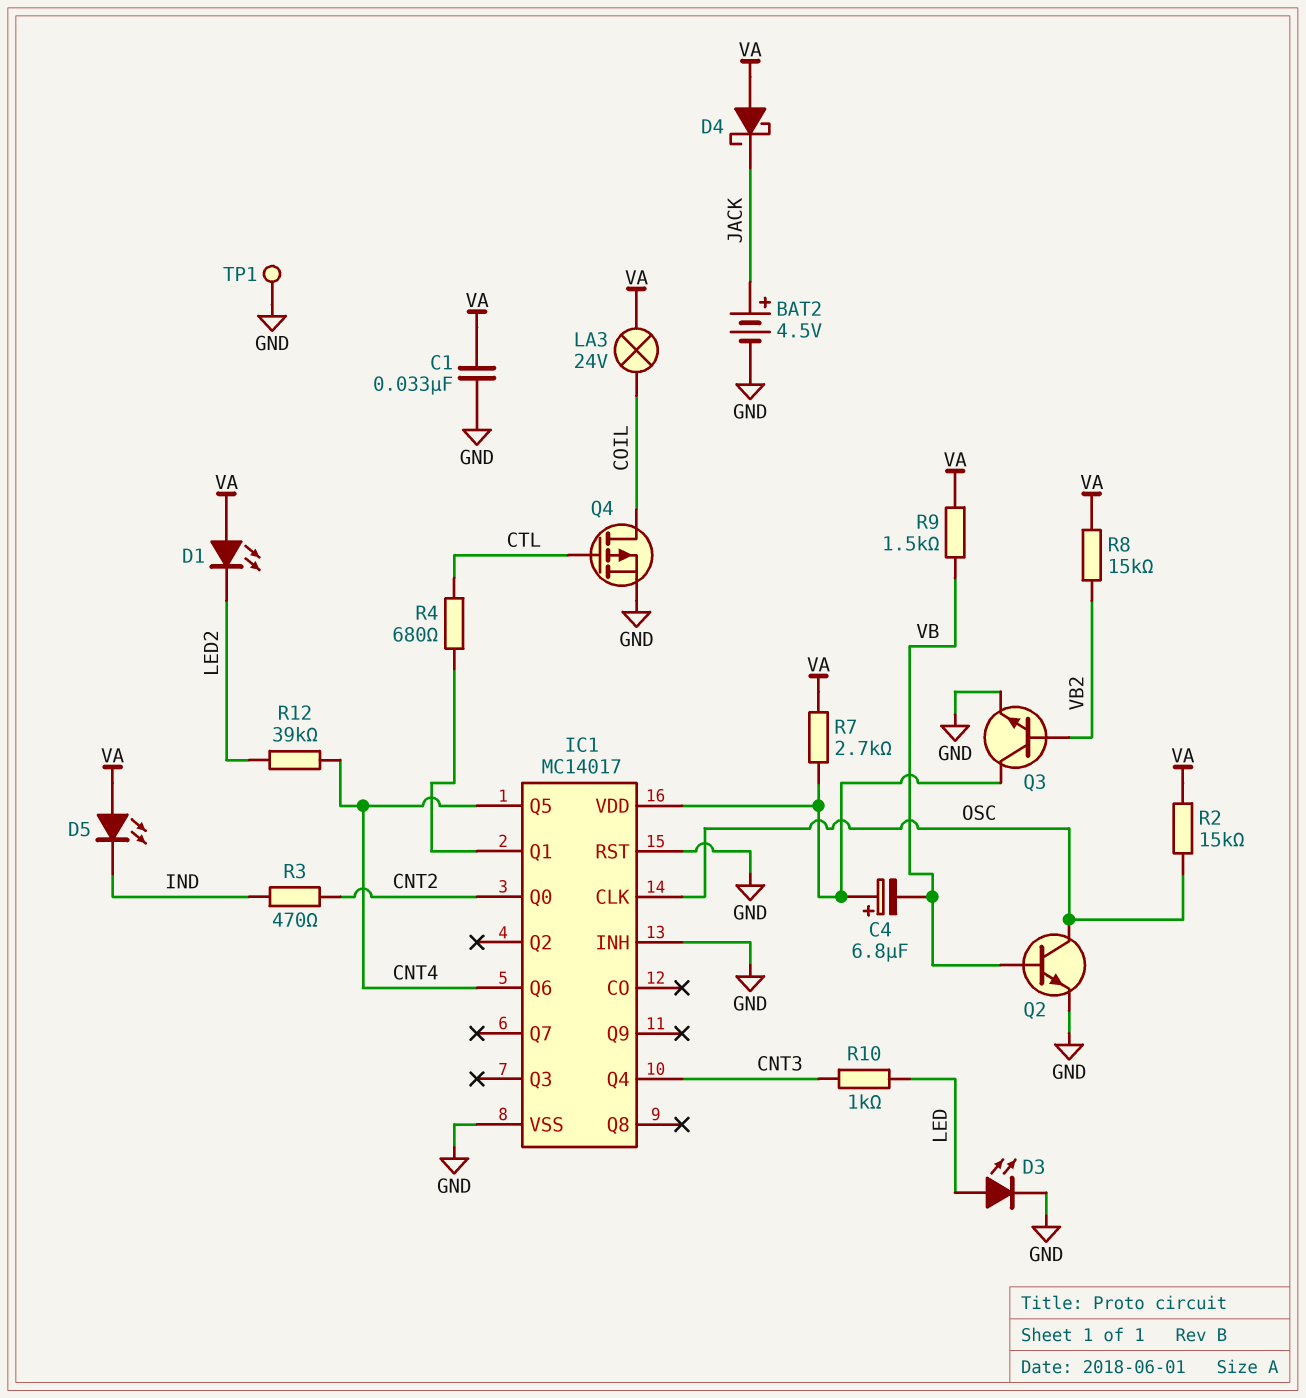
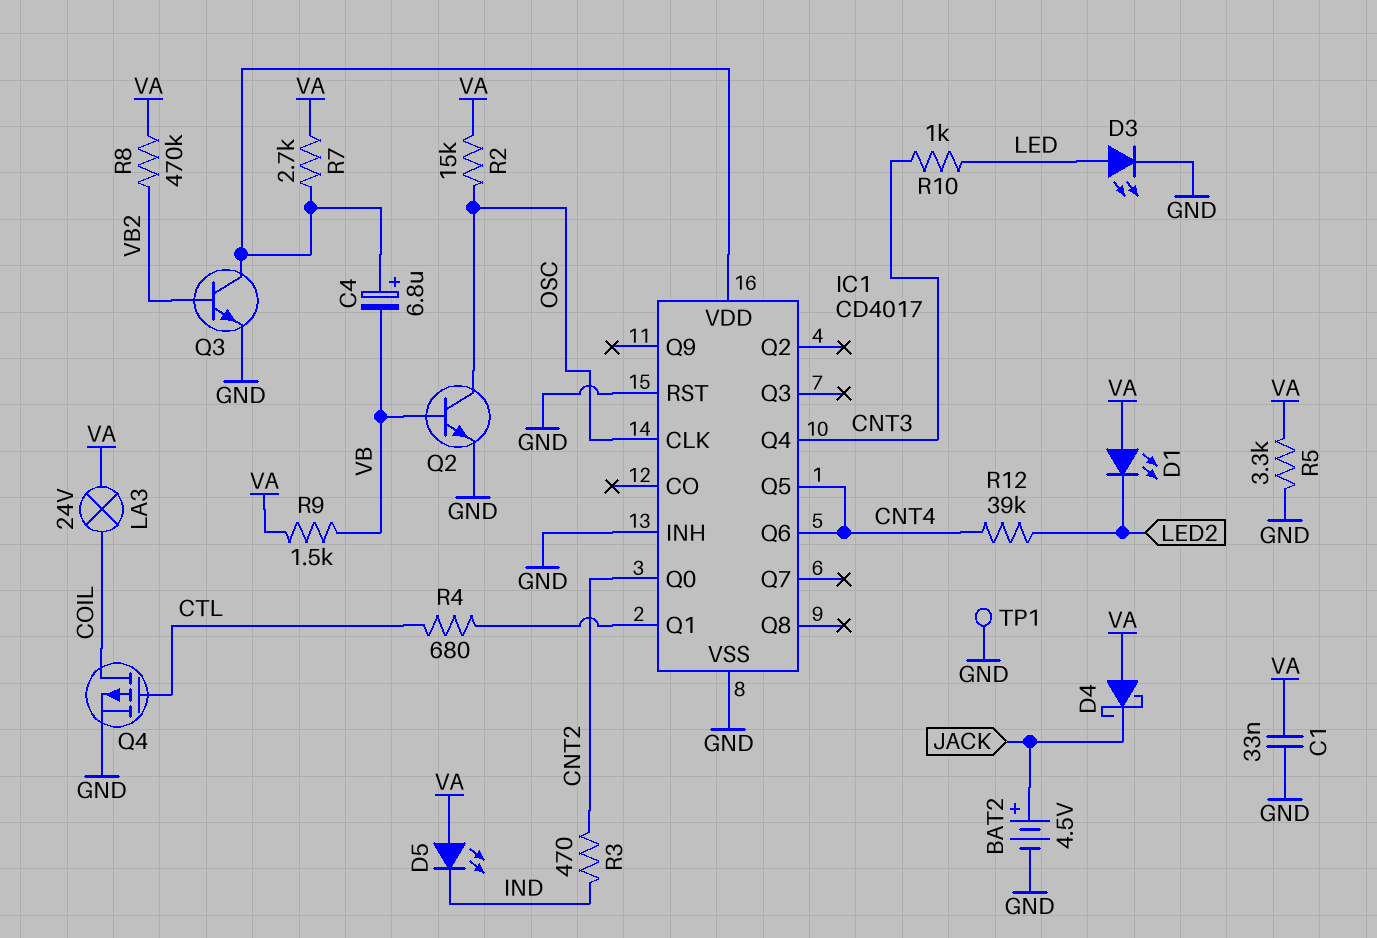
IC1: MC14017 -> CD4017
R5: none -> 3.3k (GND, VA)
R8: 15k (VA, VB2) -> 470k (VA, VB2)

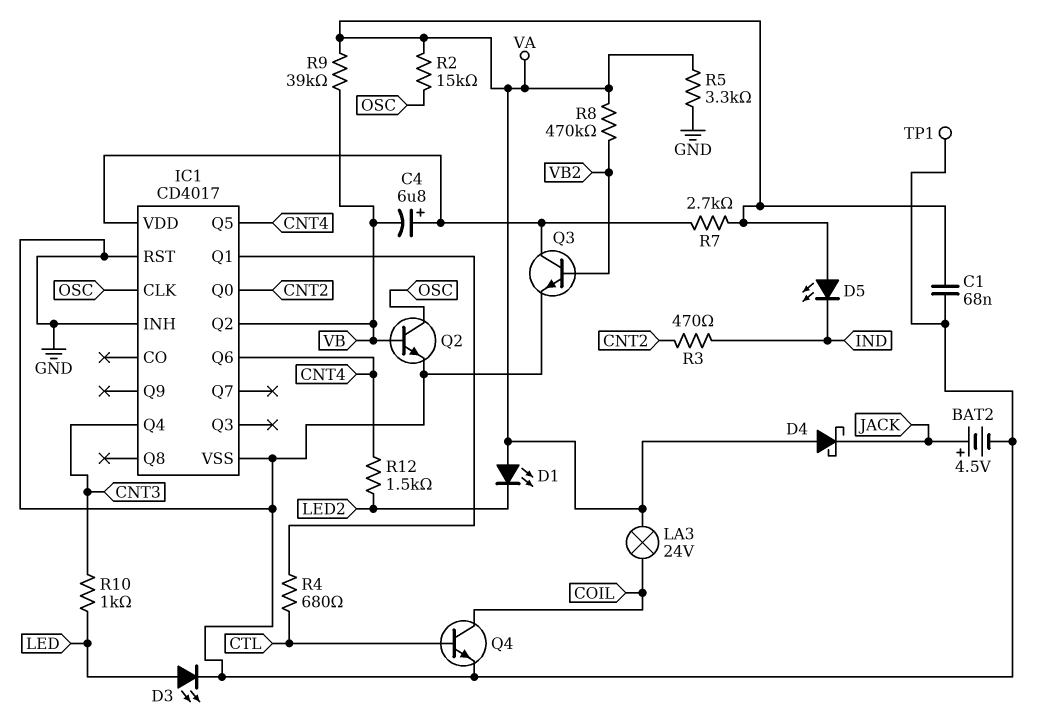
C1: 33nF (GND, VA) -> 68nF (GND, VA)
IC1 pin Q2: none -> VB
Q4: PMOS (G CTL, D COIL, S GND) -> NPN (B CTL, C COIL, E GND)
R9: 1.5k (VA, VB) -> 39k (VA, VB)
R12: 39k (CNT4, LED2) -> 1.5k (CNT4, LED2)

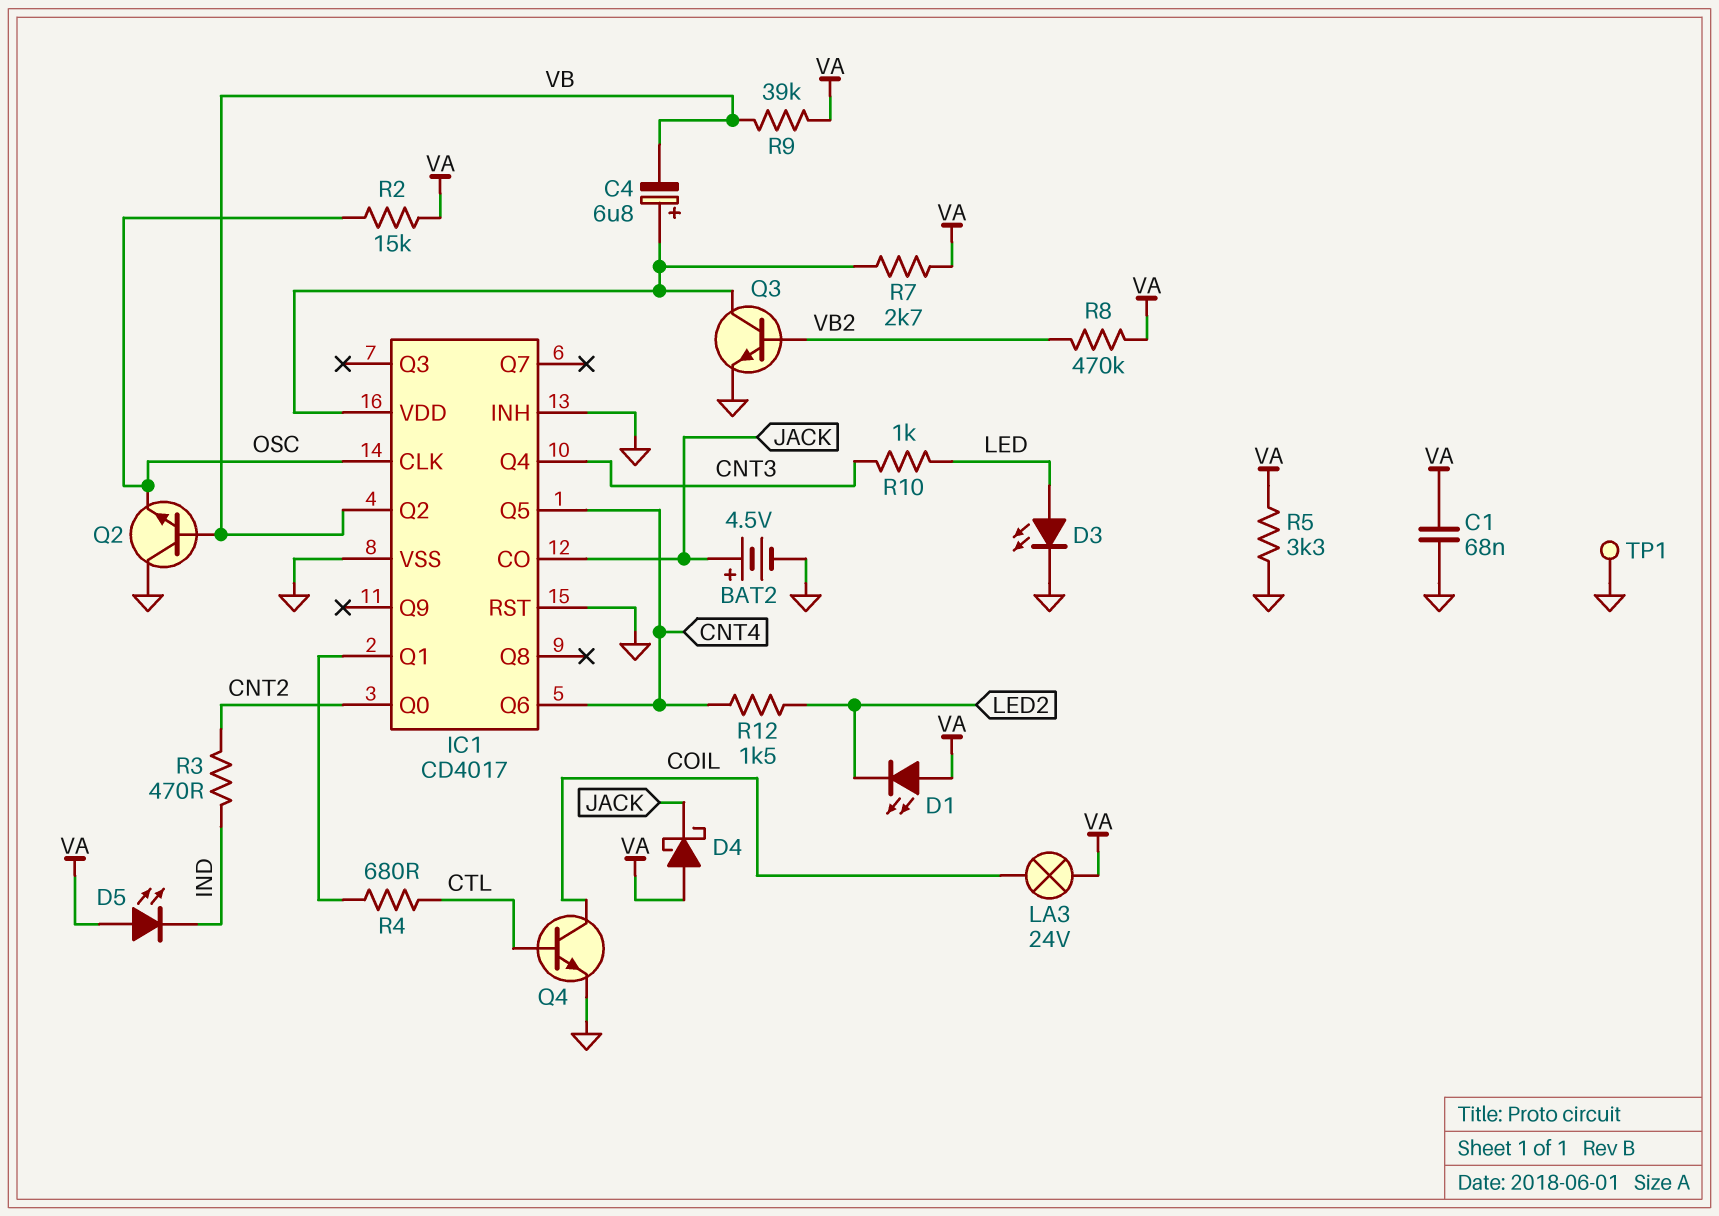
IC1 pin CO: none -> JACK
Q2: NPN (B VB, C OSC, E GND) -> NPN (B VB, C GND, E OSC)

